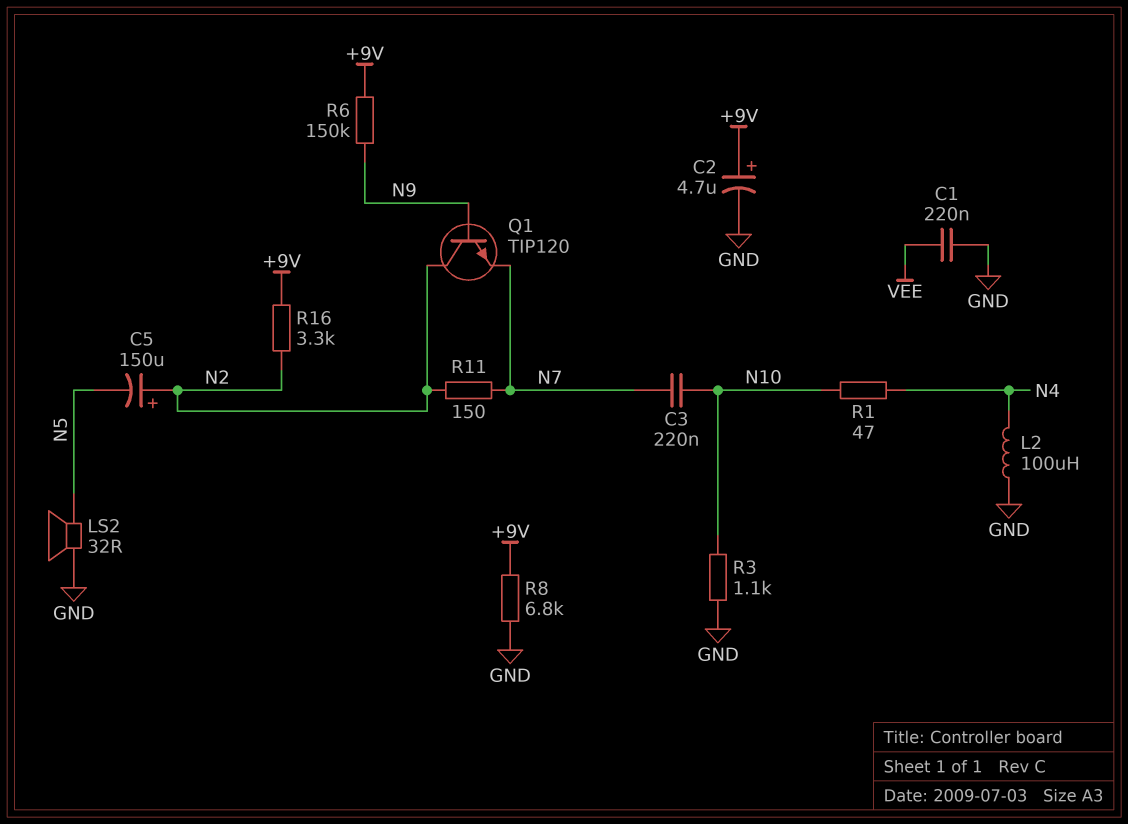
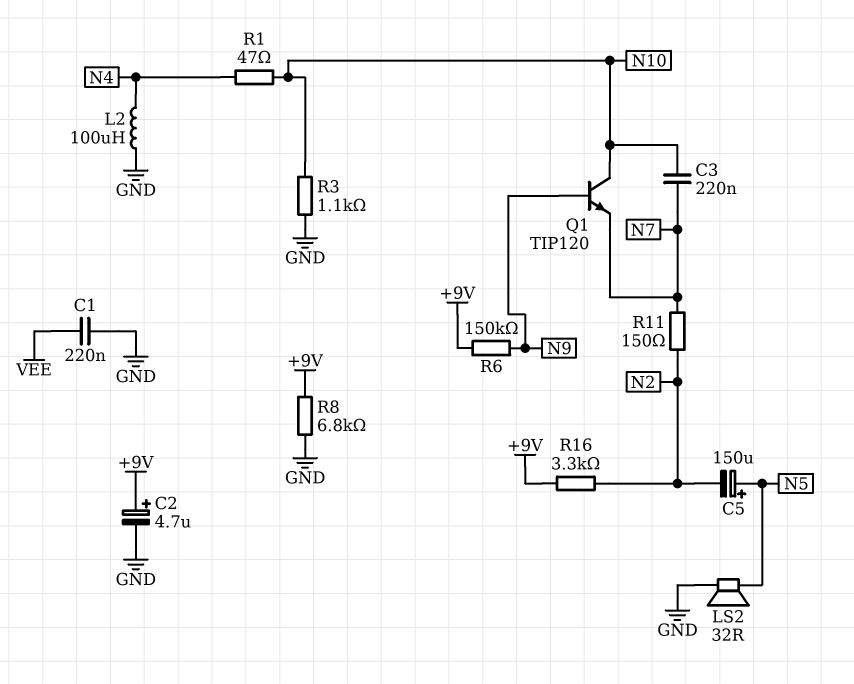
C5: 150uF (plus N2, minus N5) -> 150uF (plus N5, minus N2)
Q1: NPN TIP120 (B N9, C N2, E N7) -> NPN TIP120 (B N9, C N10, E N7)

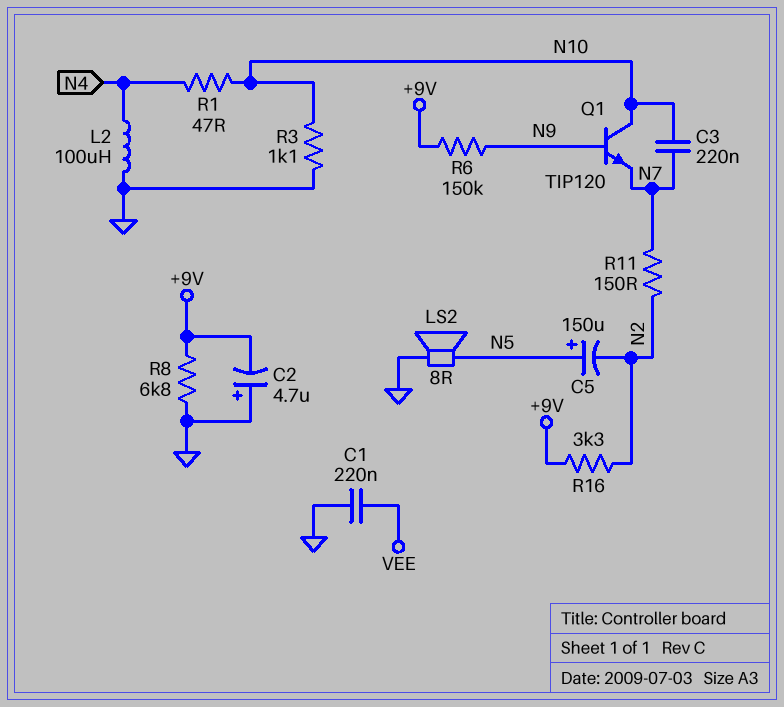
C2: 4.7uF (plus +9V, minus GND) -> 4.7uF (plus GND, minus +9V)
LS2: speaker 32R (GND, N5) -> speaker 8R (GND, N5)

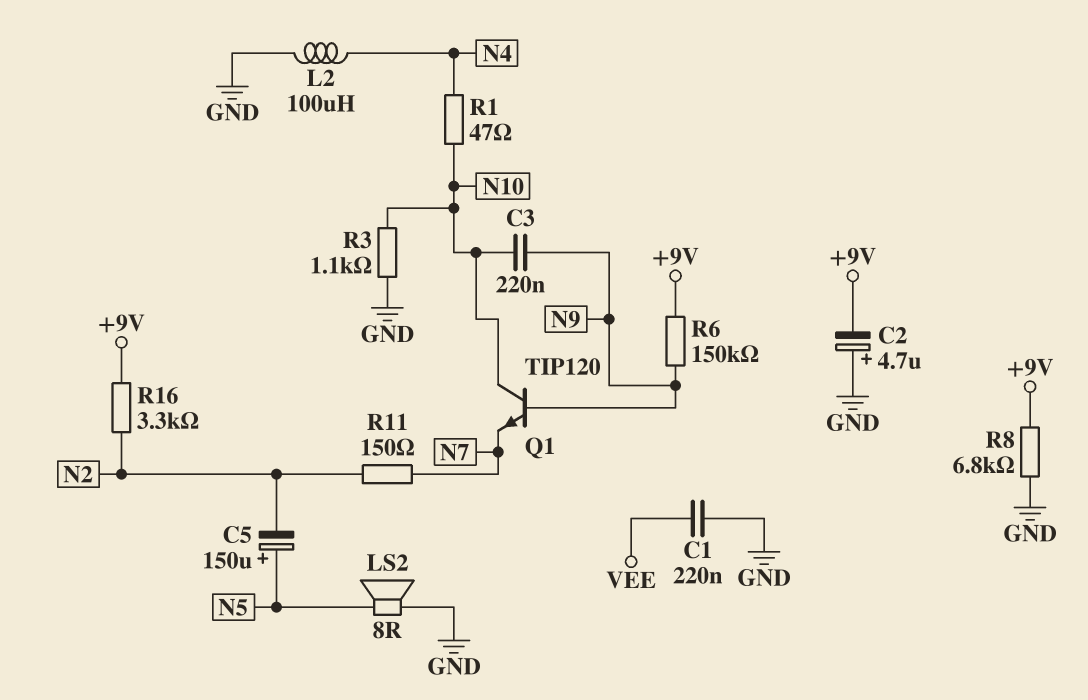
C3: 220nF (N7, N10) -> 220nF (N9, N10)

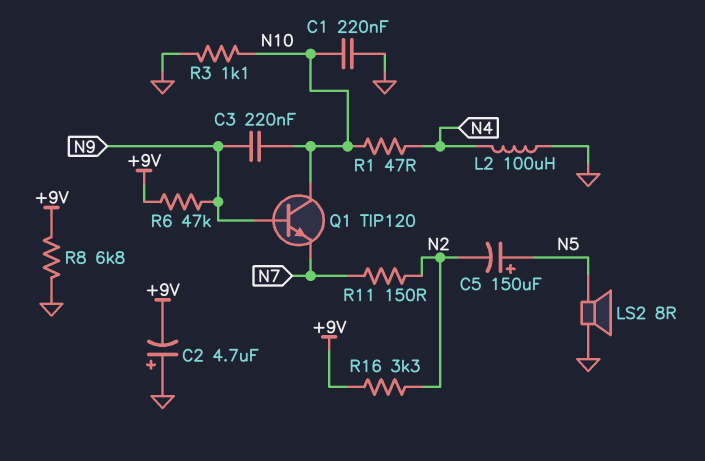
C1: 220nF (GND, VEE) -> 220nF (GND, N10)
R6: 150k (+9V, N9) -> 47k (+9V, N9)

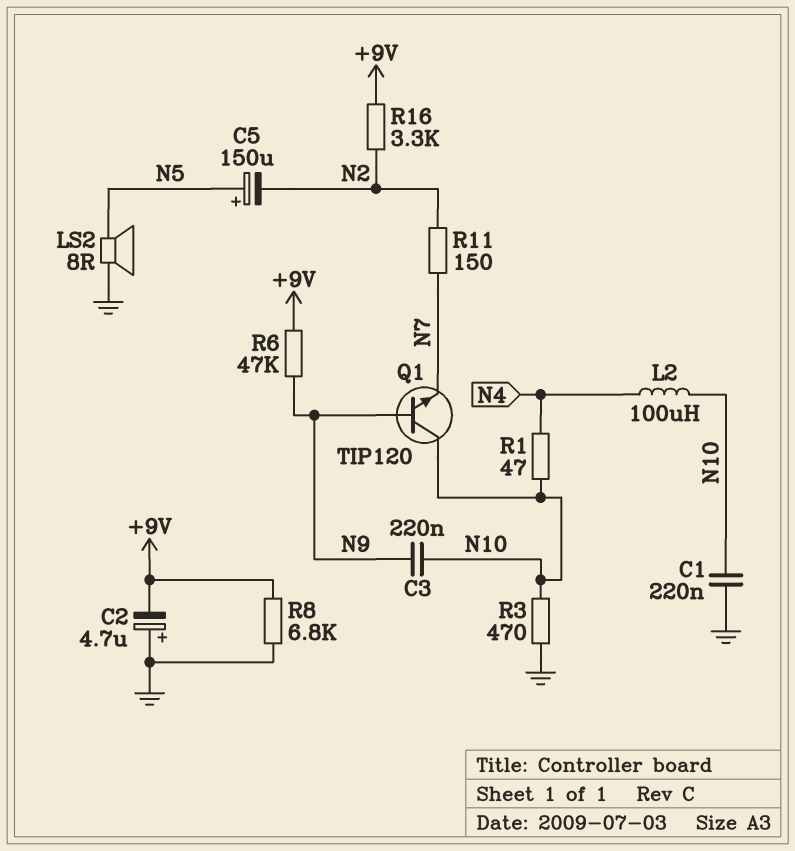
L2: 100uH (GND, N4) -> 100uH (N4, N10)
R3: 1.1k (GND, N10) -> 470 (GND, N10)

